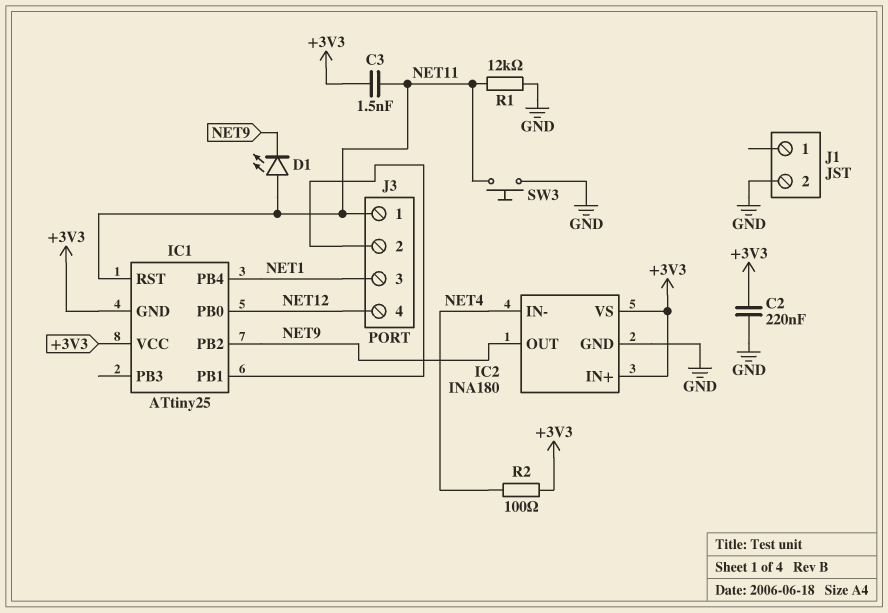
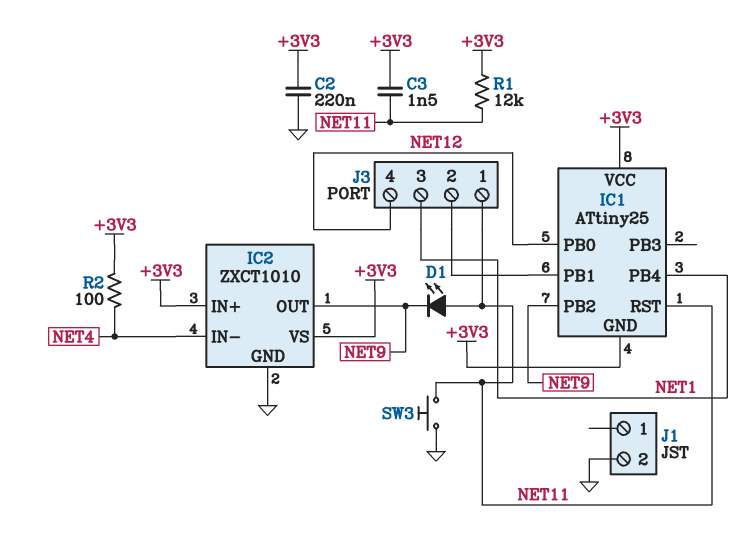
IC2: INA180 -> ZXCT1010
R1: 12k (GND, NET11) -> 12k (+3V3, NET11)

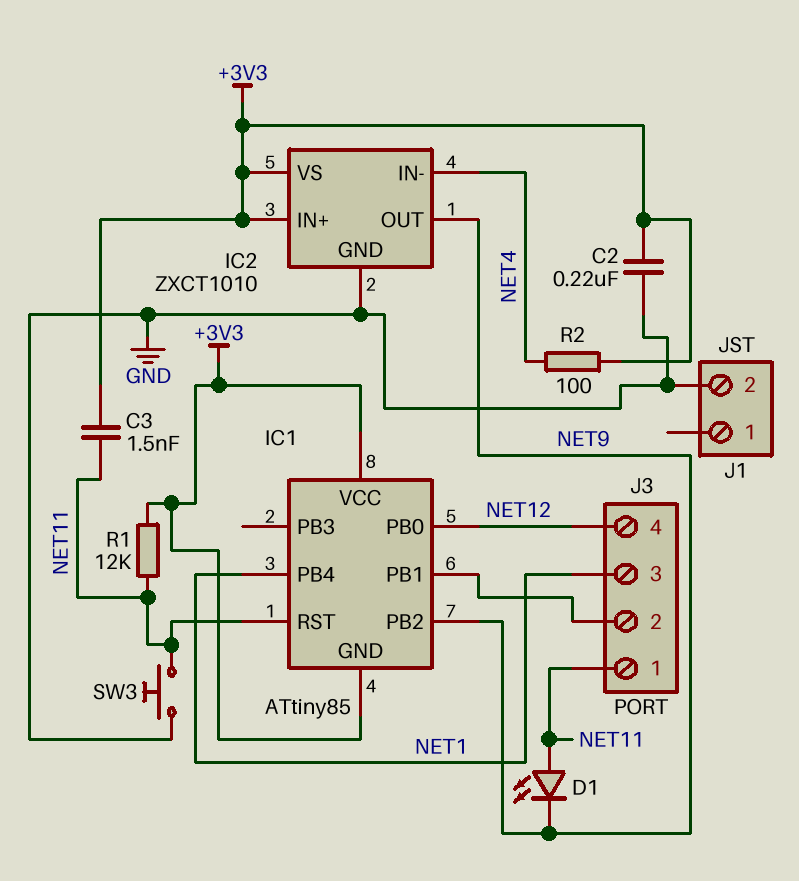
IC1: ATtiny25 -> ATtiny85

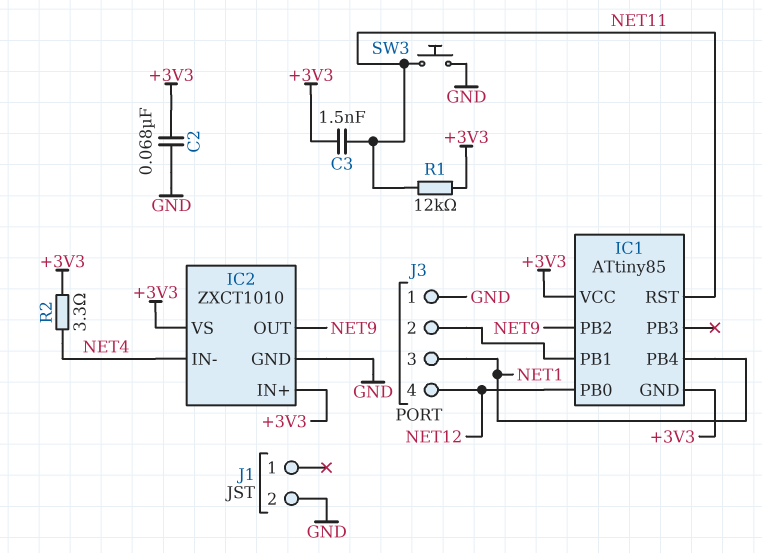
C2: 220nF (+3V3, GND) -> 68nF (+3V3, GND)
D1: LED (A NET11, K NET9) -> none
J3 pin 1: NET11 -> GND
R2: 100 (+3V3, NET4) -> 3.3 (+3V3, NET4)

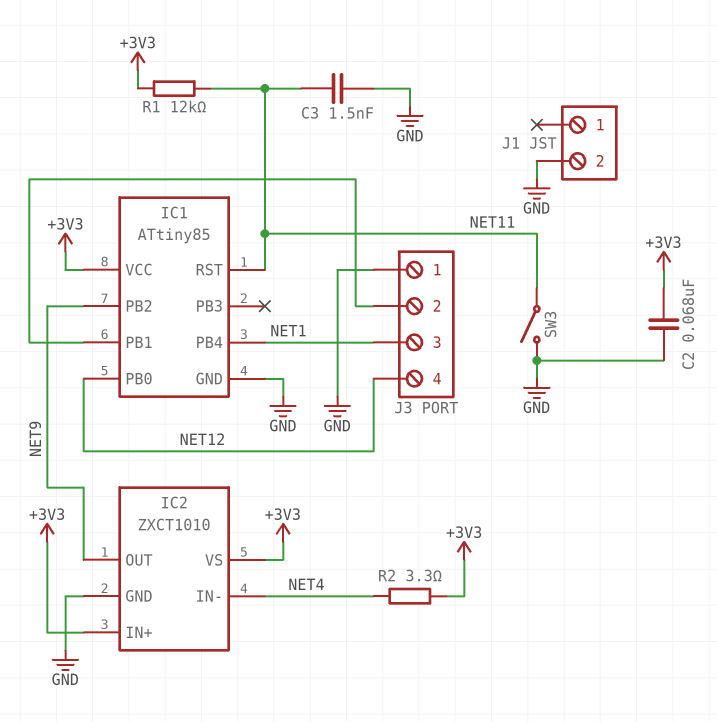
C3: 1.5nF (+3V3, NET11) -> 1.5nF (GND, NET11)
IC1 pin GND: +3V3 -> GND
SW3: button (GND, NET11) -> switch (GND, NET11)

